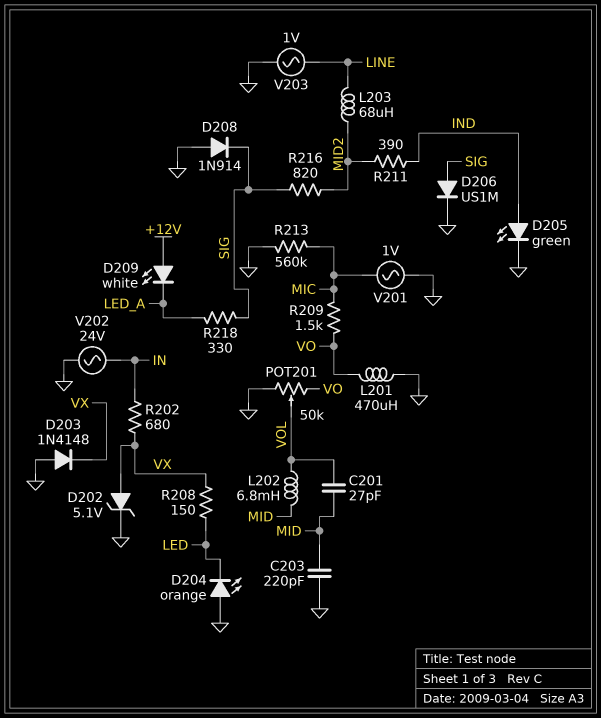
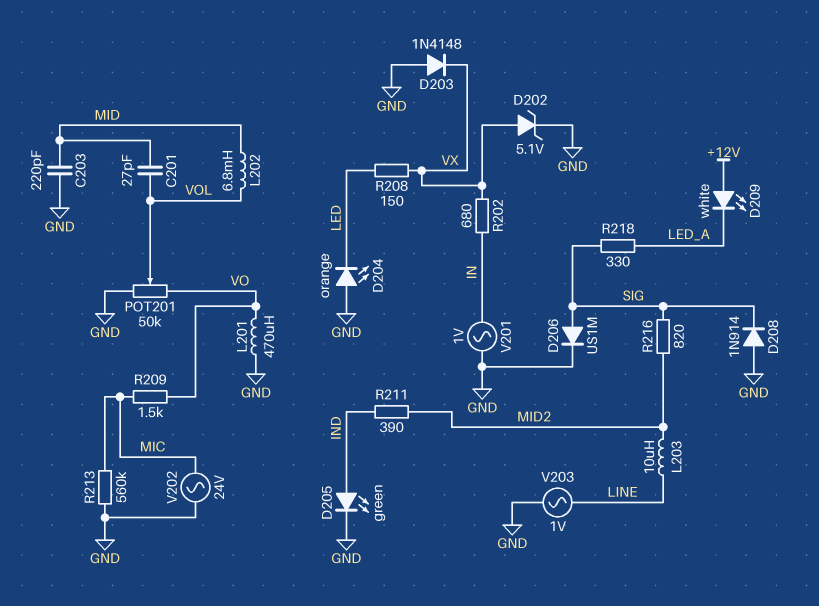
L203: 68uH (LINE, MID2) -> 10uH (LINE, MID2)
V201: AC 1V (GND, MIC) -> AC 1V (GND, IN)
V202: AC 24V (GND, IN) -> AC 24V (GND, MIC)

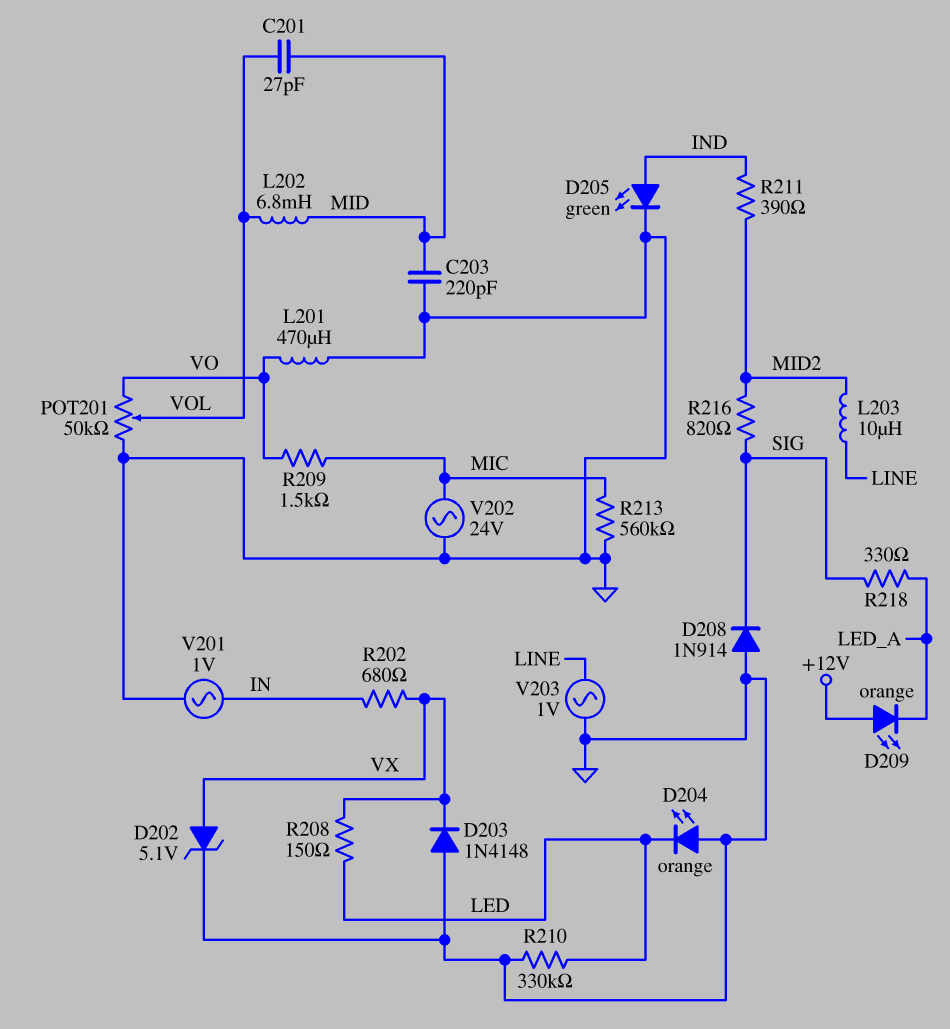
D206: diode US1M (A SIG, K GND) -> none
D209: LED white (A +12V, K LED_A) -> LED orange (A +12V, K LED_A)
R210: none -> 330k (GND, LED)

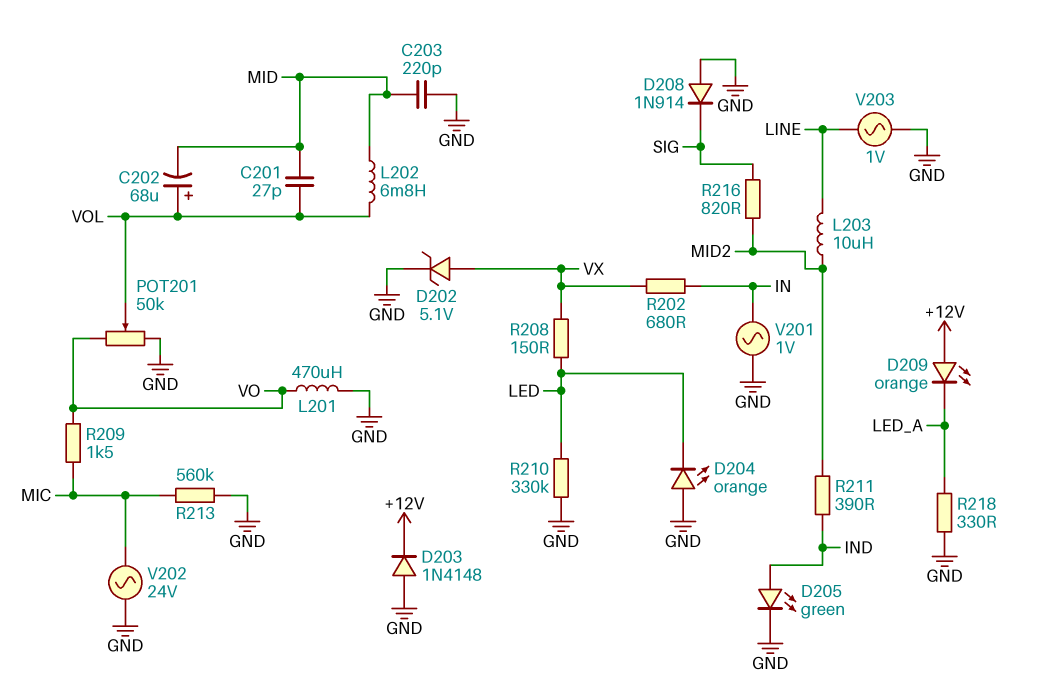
C202: none -> 68uF (plus VOL, minus MID)
D203: diode 1N4148 (A GND, K VX) -> diode 1N4148 (A GND, K +12V)
R218: 330 (LED_A, SIG) -> 330 (GND, LED_A)

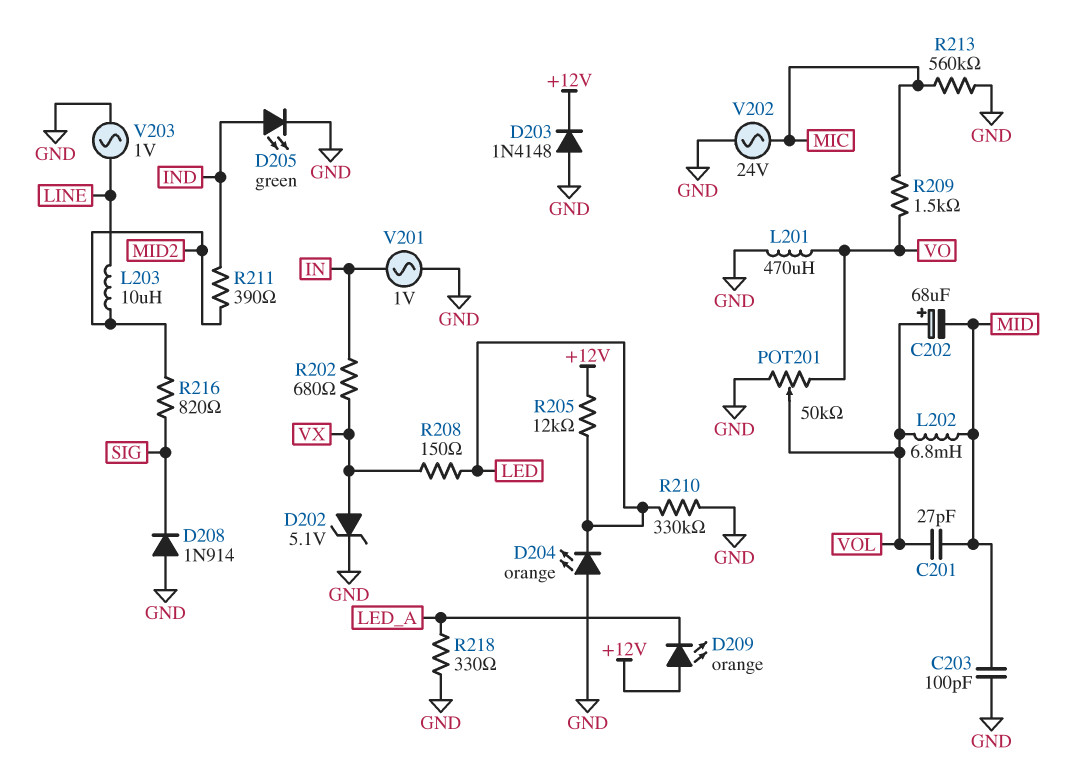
C203: 220pF (GND, MID) -> 100pF (GND, MID)
R205: none -> 12k (+12V, LED)

